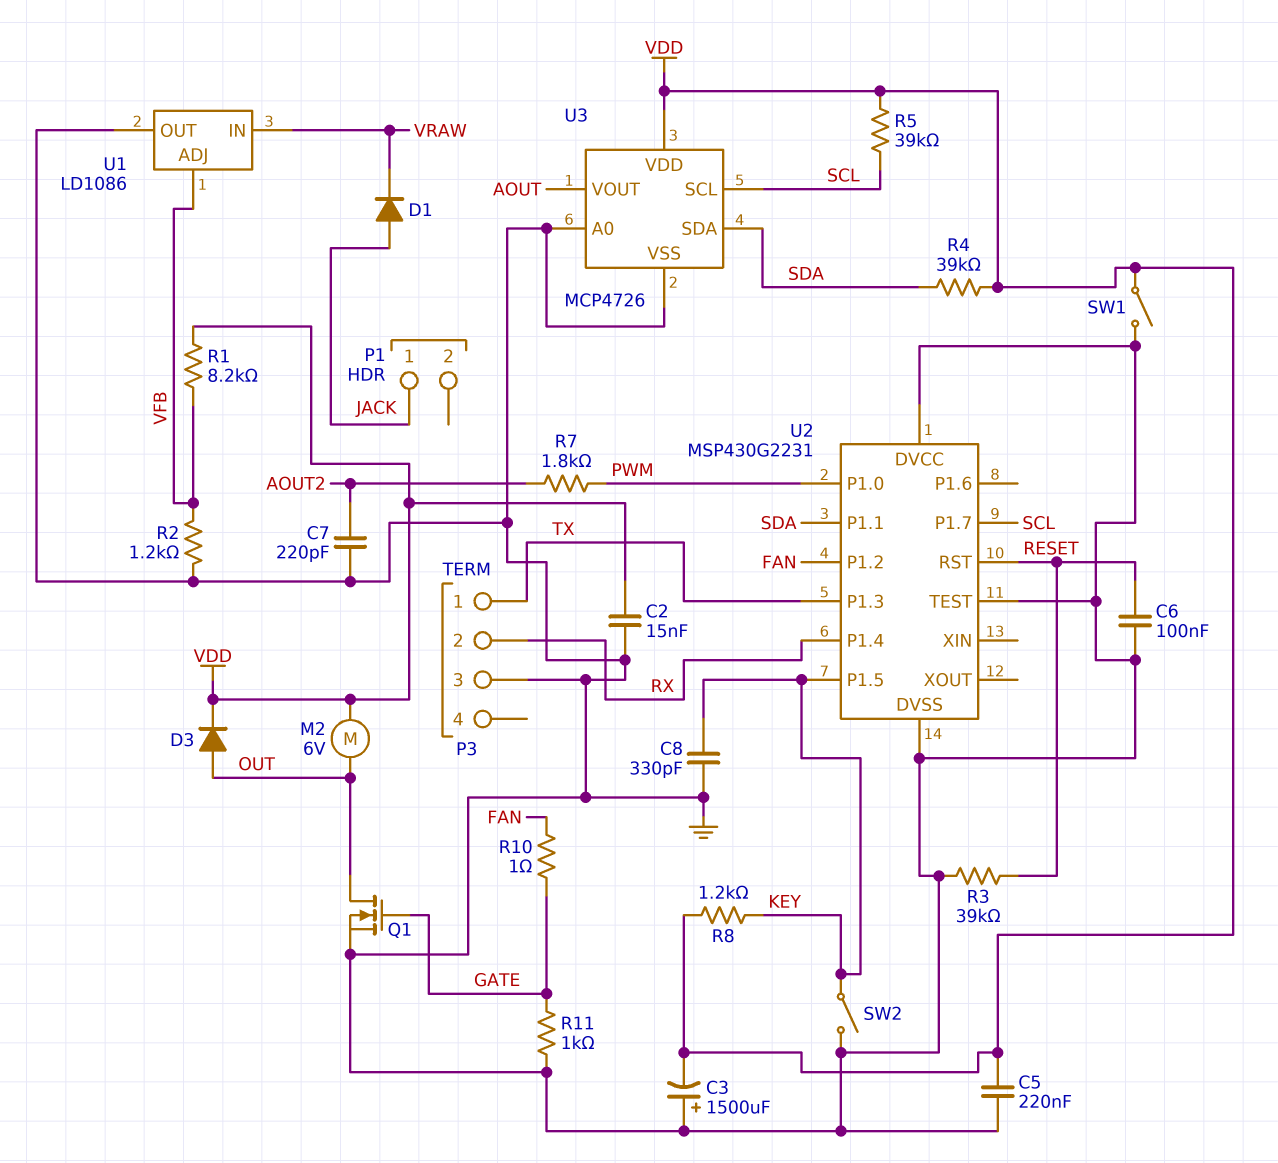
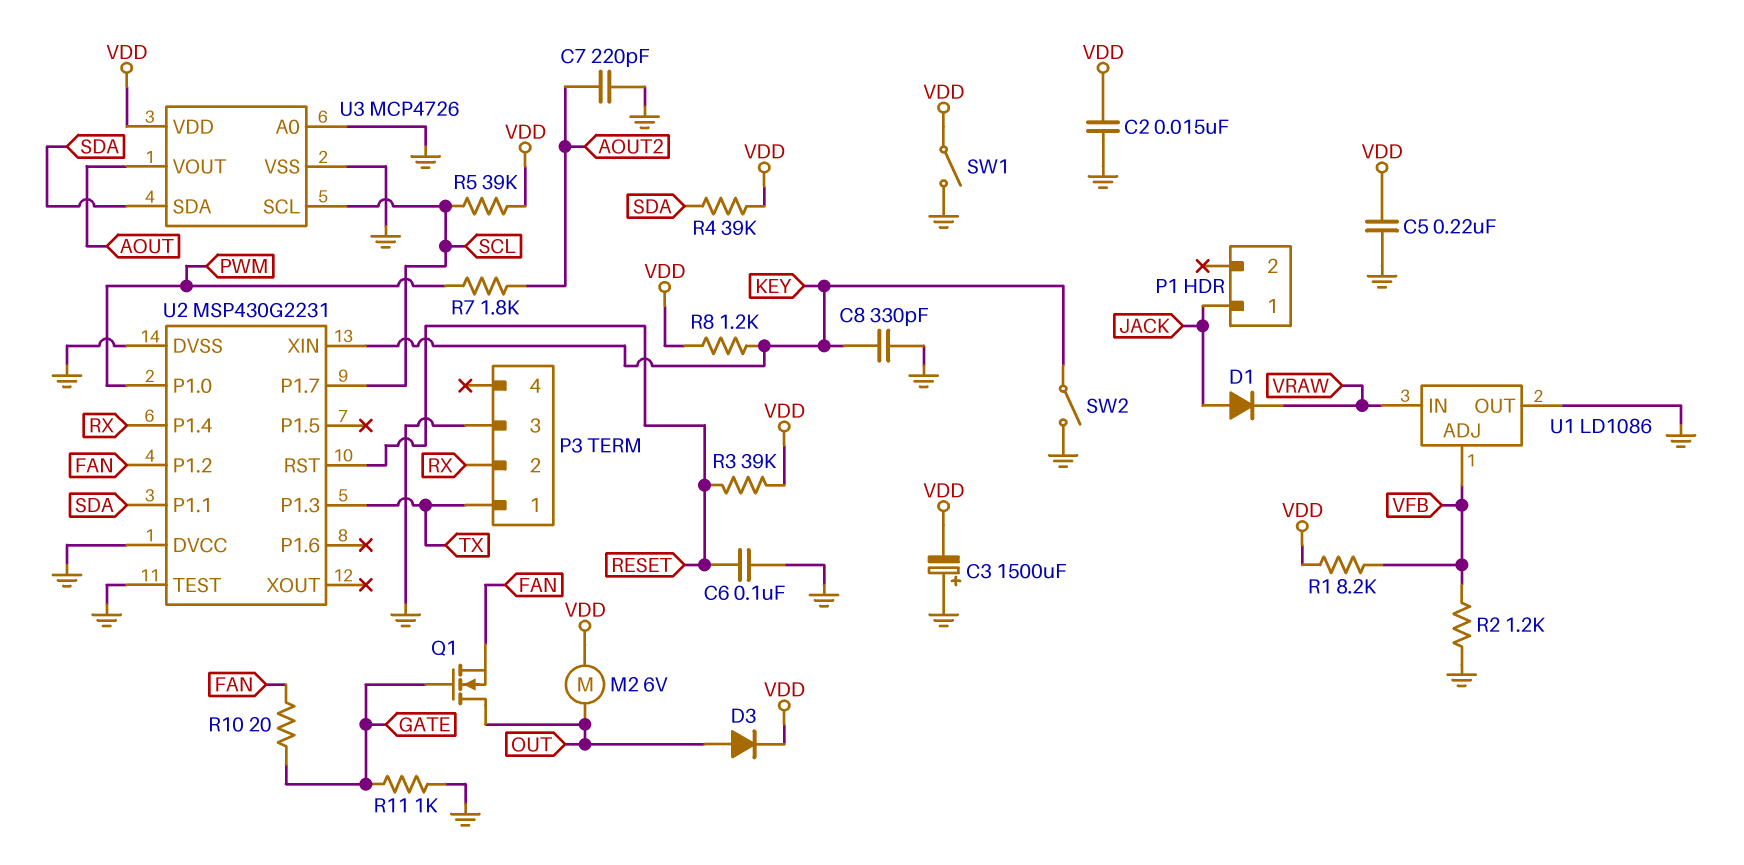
Q1: NMOS (G GATE, D OUT, S GND) -> NMOS (G GATE, D OUT, S FAN)
R3: 39k (GND, RESET) -> 39k (RESET, VDD)
R10: 1 (FAN, GATE) -> 20 (FAN, GATE)
U2 pin P1.5: KEY -> none
U2 pin XIN: none -> KEY

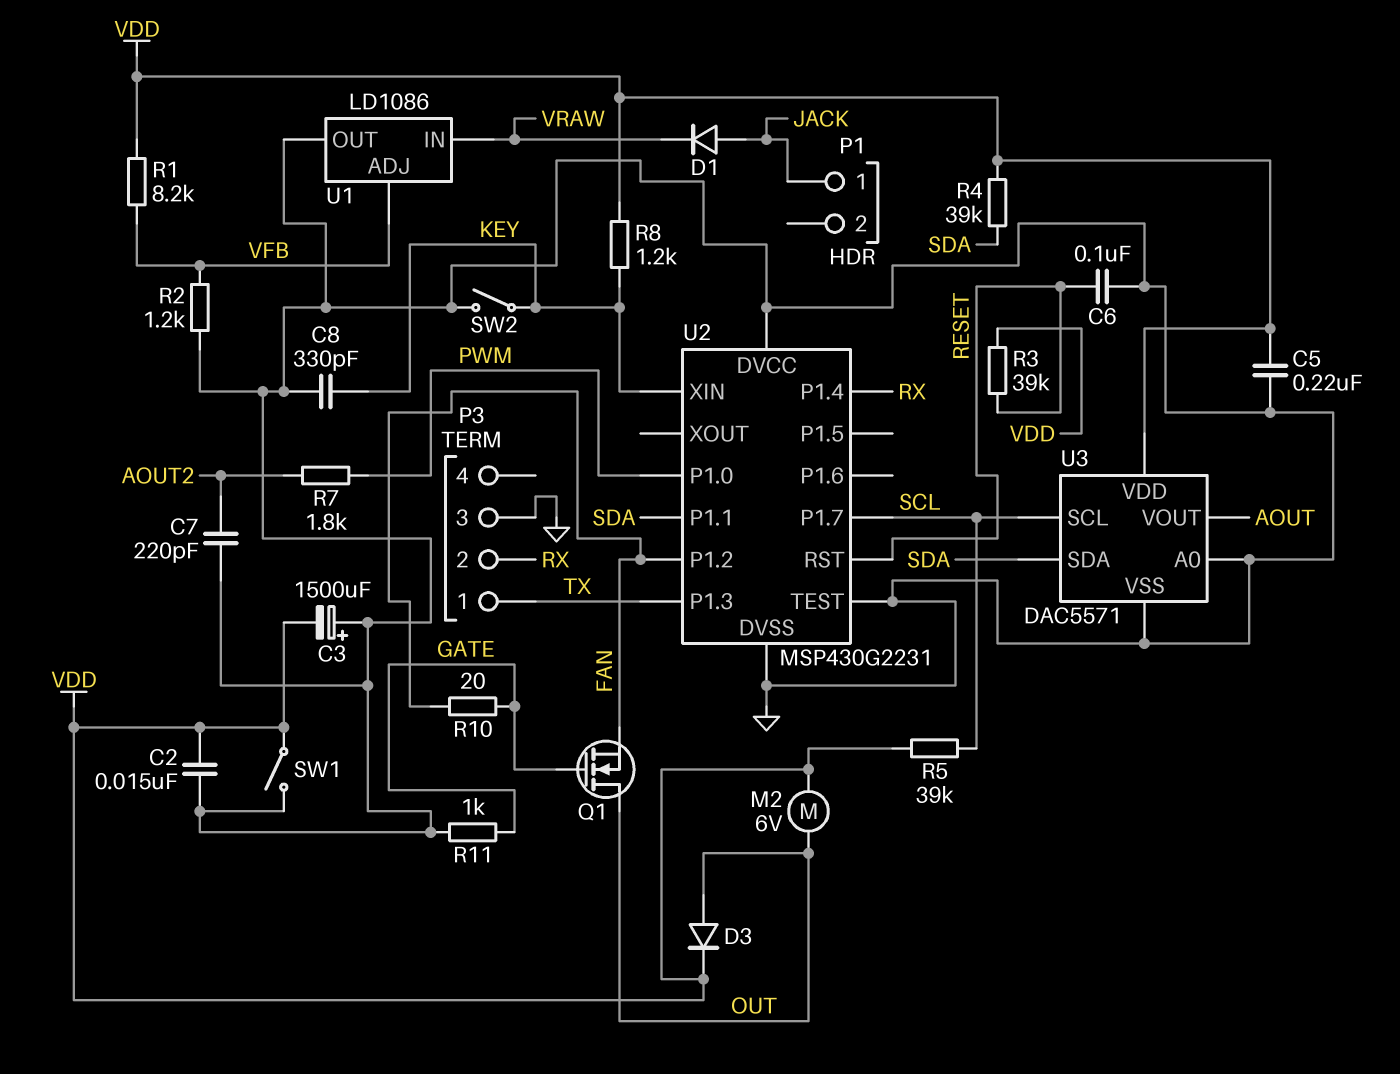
U3: MCP4726 -> DAC5571

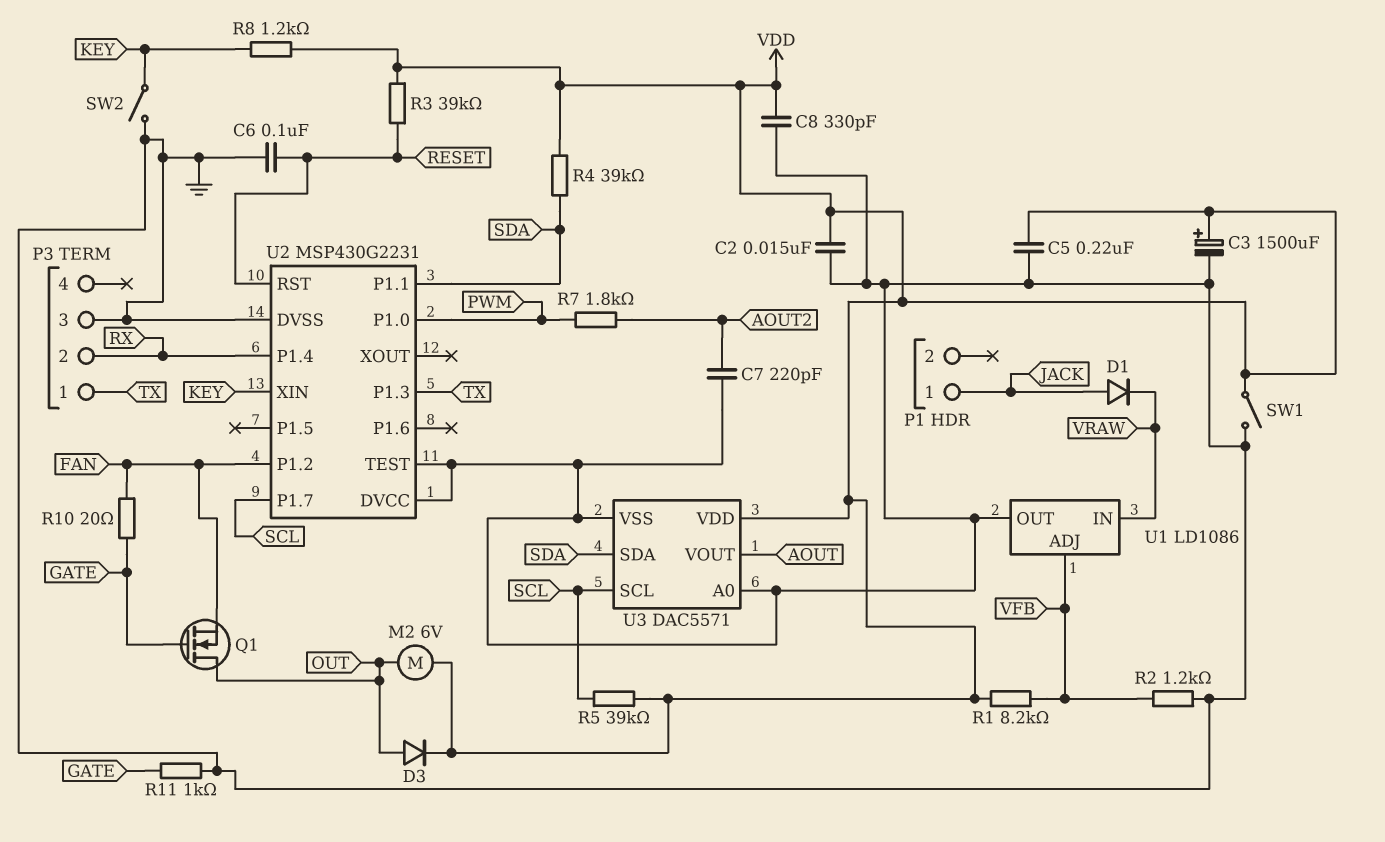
C3: 1500uF (plus GND, minus VDD) -> 1500uF (plus VDD, minus GND)
C8: 330pF (GND, KEY) -> 330pF (GND, VDD)

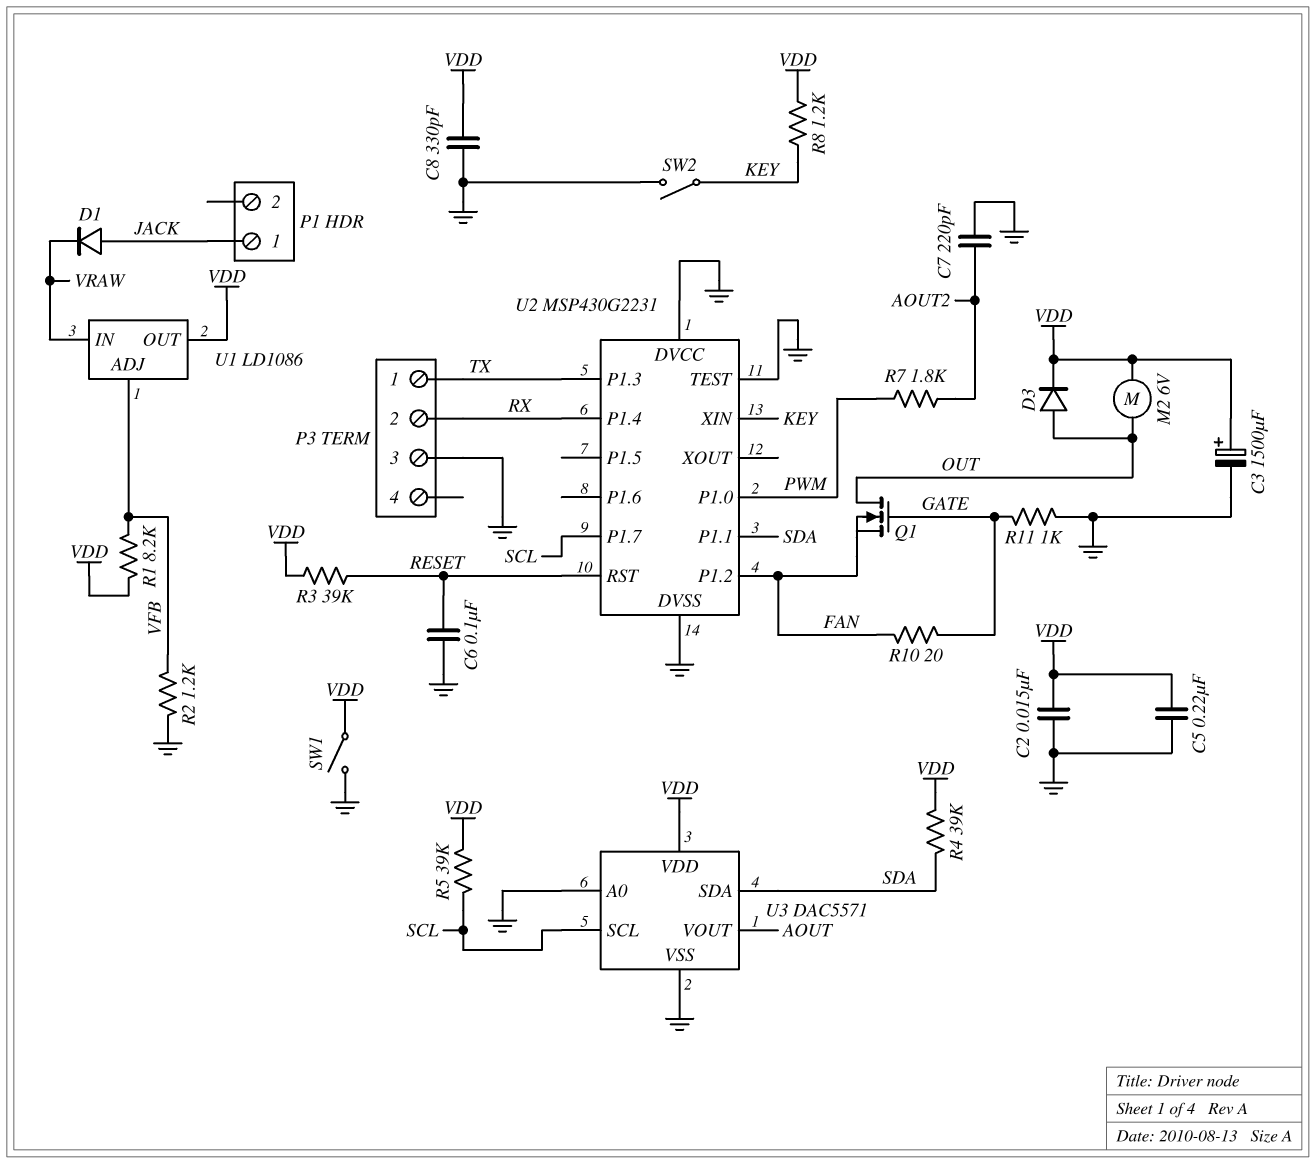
U1 pin OUT: GND -> VDD

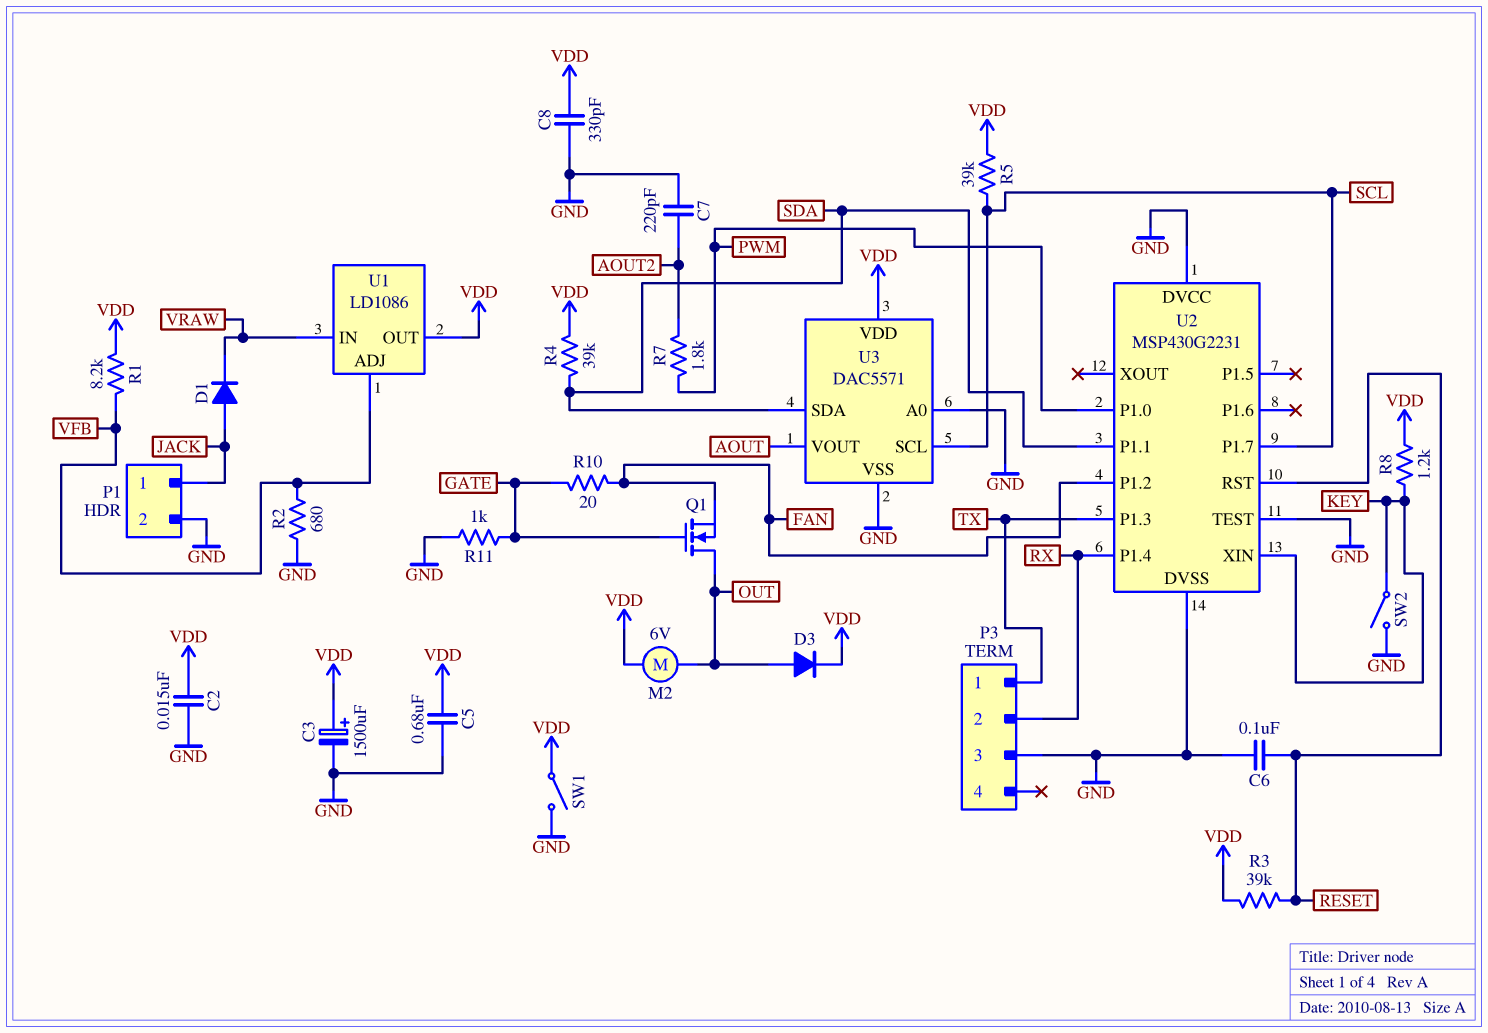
C5: 220nF (GND, VDD) -> 680nF (GND, VDD)
P1 pin 2: none -> GND
R2: 1.2k (GND, VFB) -> 680 (GND, VFB)

